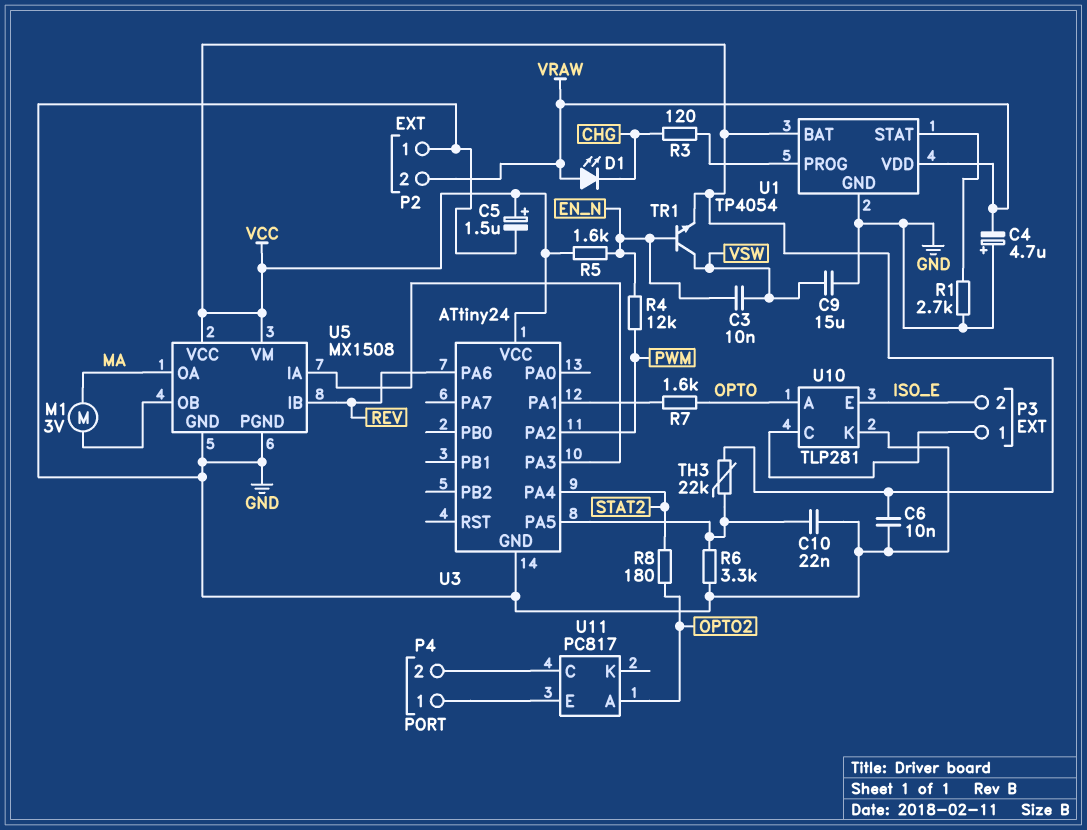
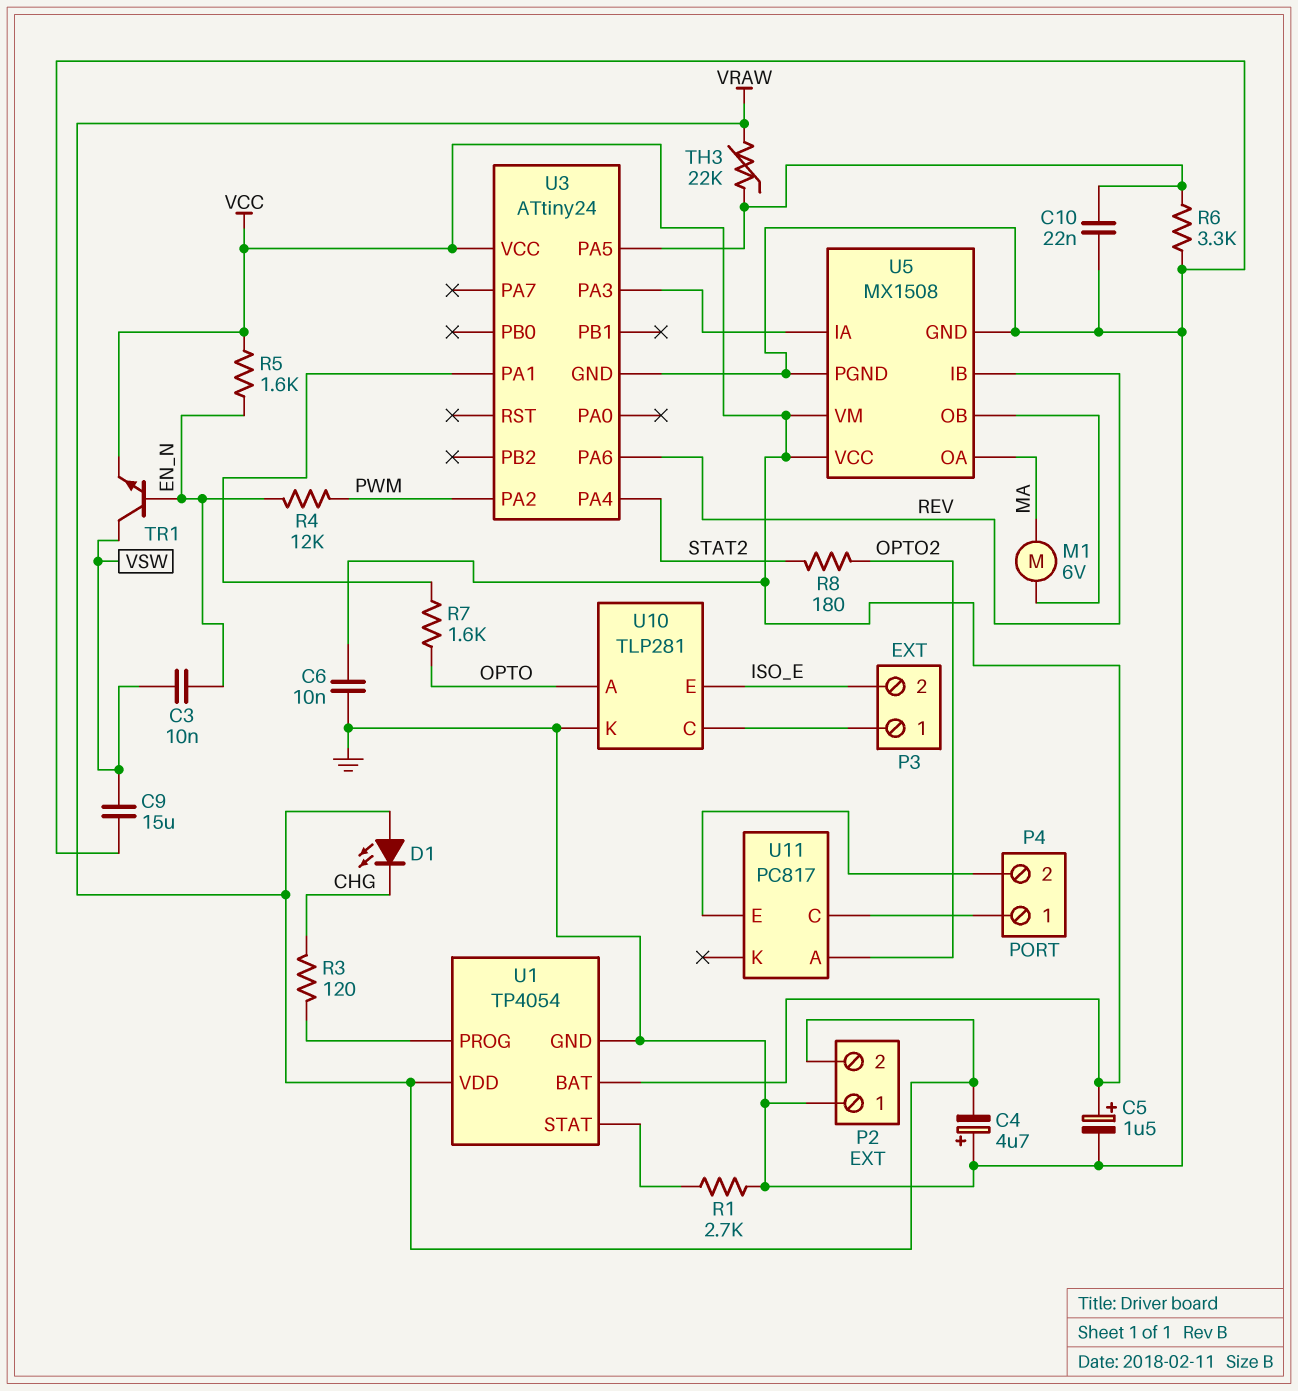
M1: motor 3V (MA, U5/OB) -> motor 6V (MA, U5/OB)
TH3: 22k (U3/PA5, VCC) -> 22k (U3/PA5, VRAW)
U11 pin C: P4/2 -> P4/1
U11 pin E: P4/1 -> P4/2

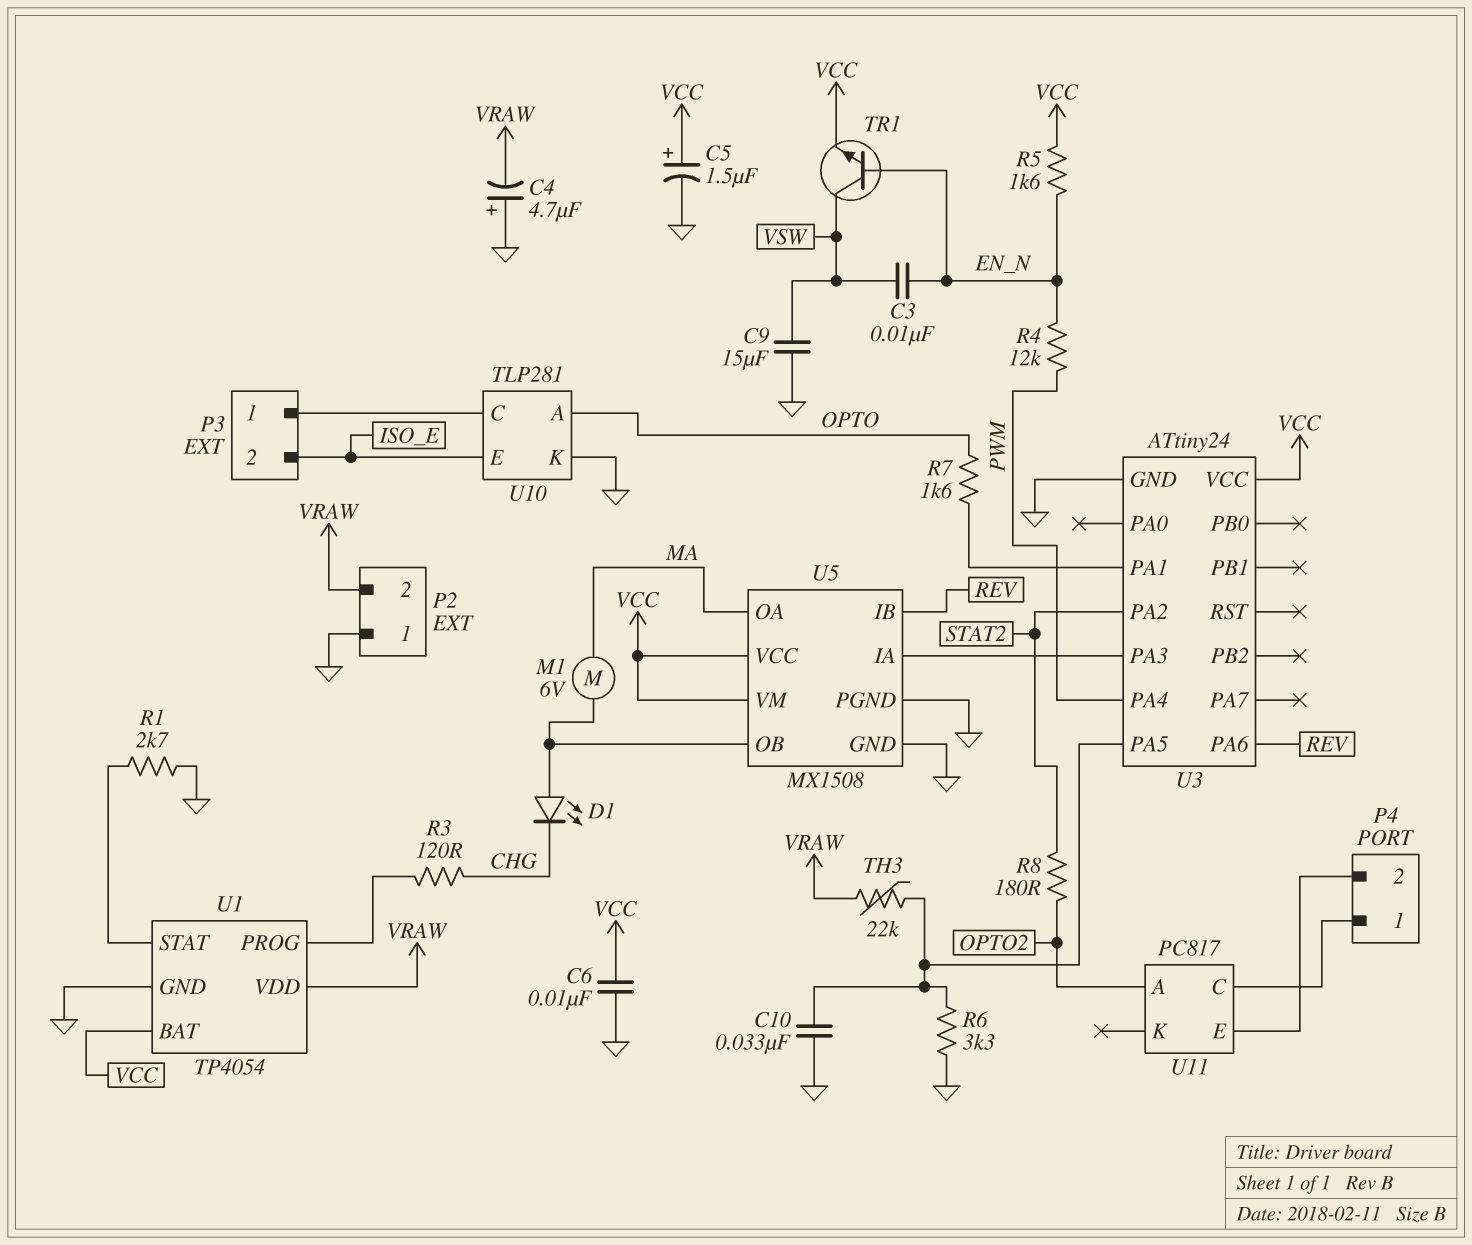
C10: 22nF (GND, U3/PA5) -> 33nF (GND, U3/PA5)
D1: LED (A VRAW, K CHG) -> LED (A U5/OB, K CHG)
U3 pin PA2: PWM -> STAT2
U3 pin PA4: STAT2 -> PWM

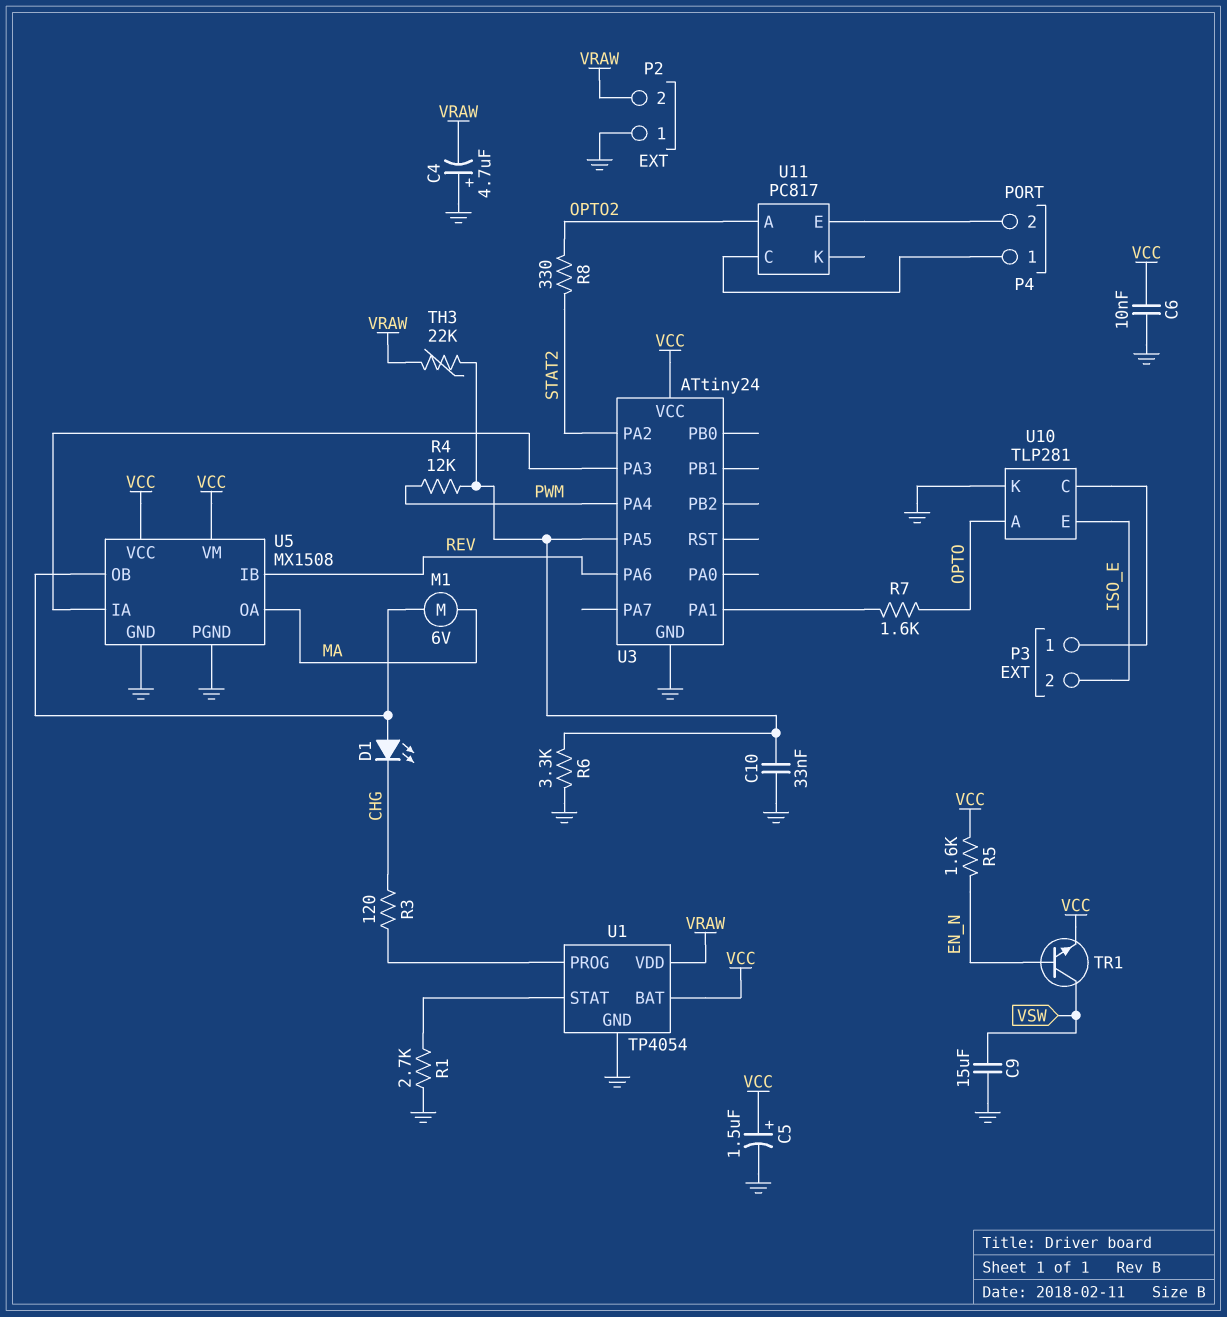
C3: 10nF (EN_N, VSW) -> none
R4: 12k (EN_N, PWM) -> 12k (PWM, U3/PA5)
R8: 180 (OPTO2, STAT2) -> 330 (OPTO2, STAT2)

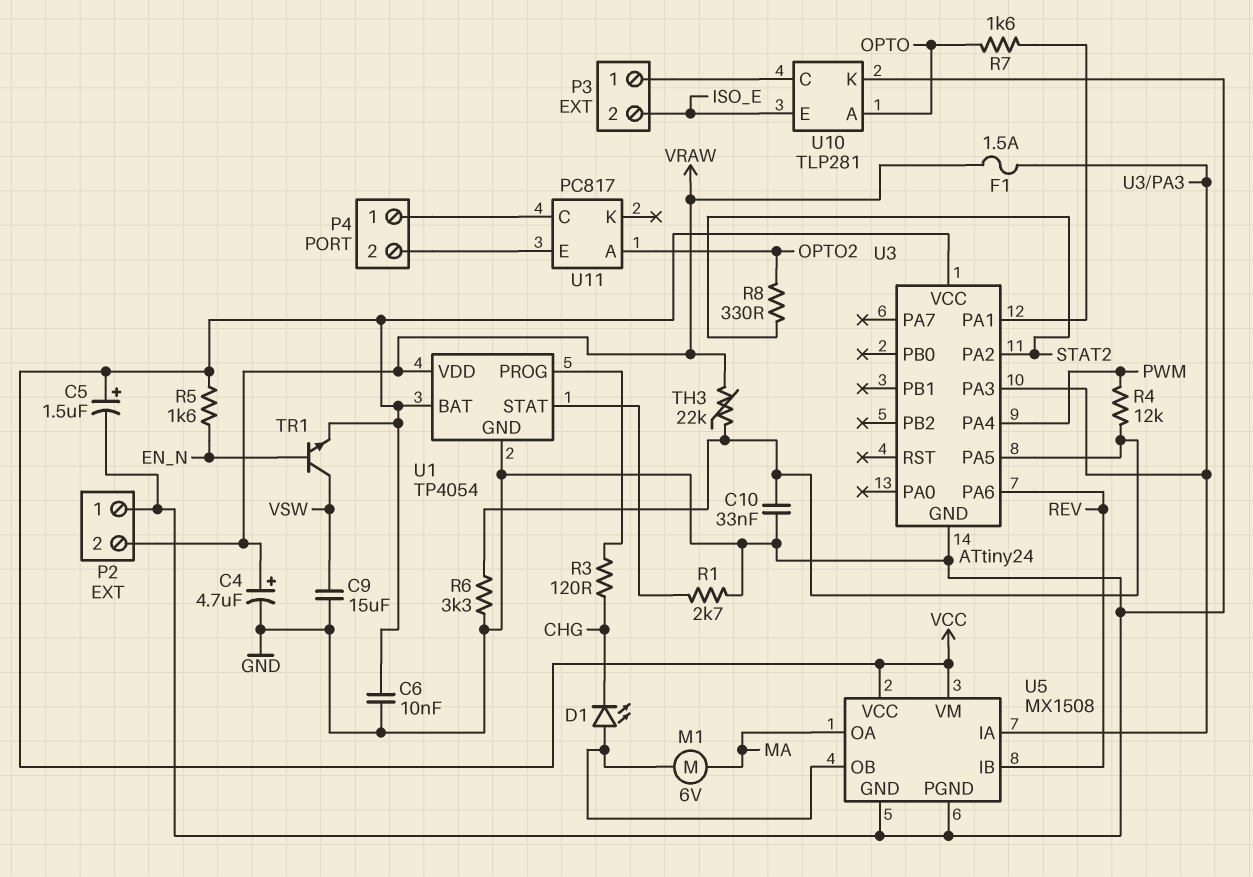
C4: 4.7uF (plus GND, minus VRAW) -> 4.7uF (plus VRAW, minus GND)
F1: none -> 1.5A (U3/PA3, VRAW)

